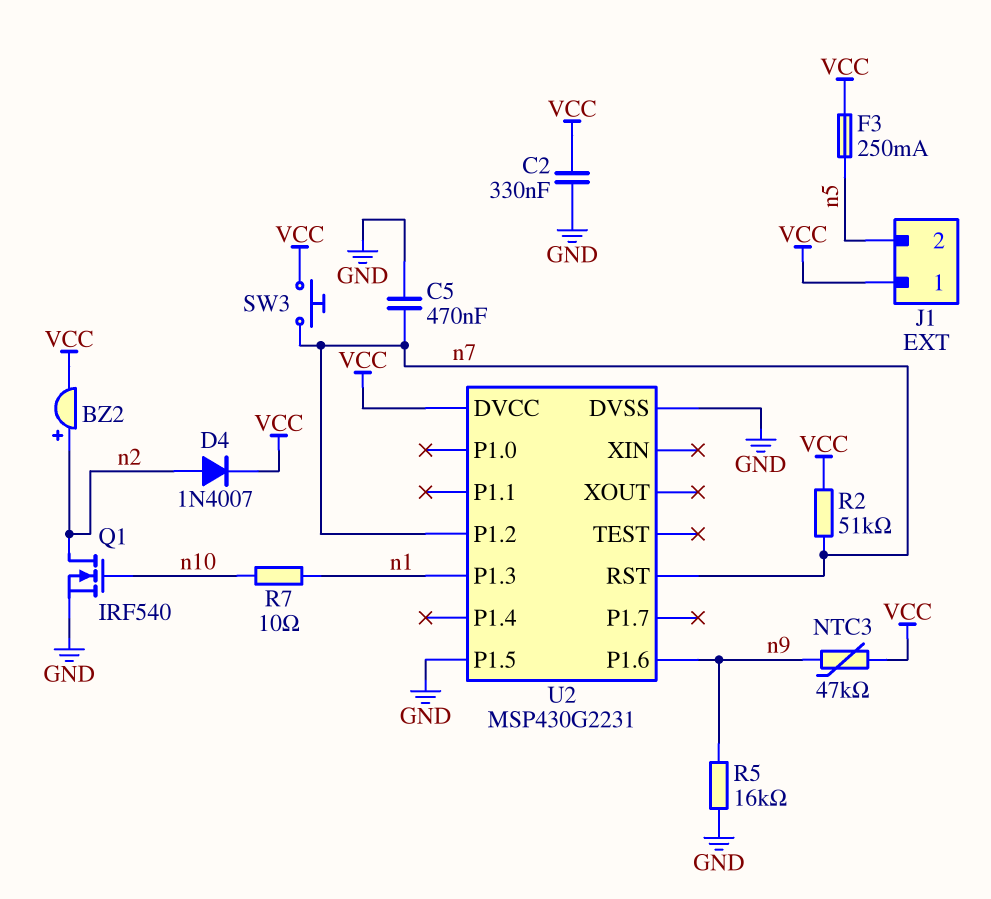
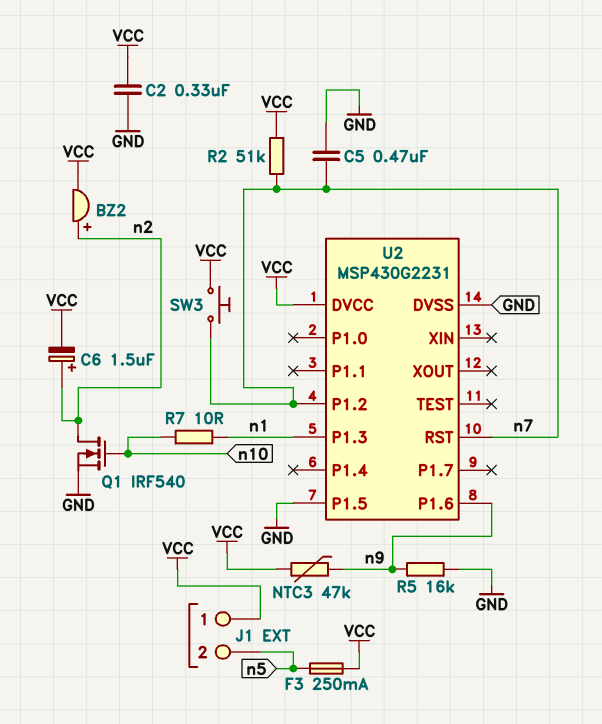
C6: none -> 1.5uF (plus n2, minus VCC)
D4: diode 1N4007 (A n2, K VCC) -> none

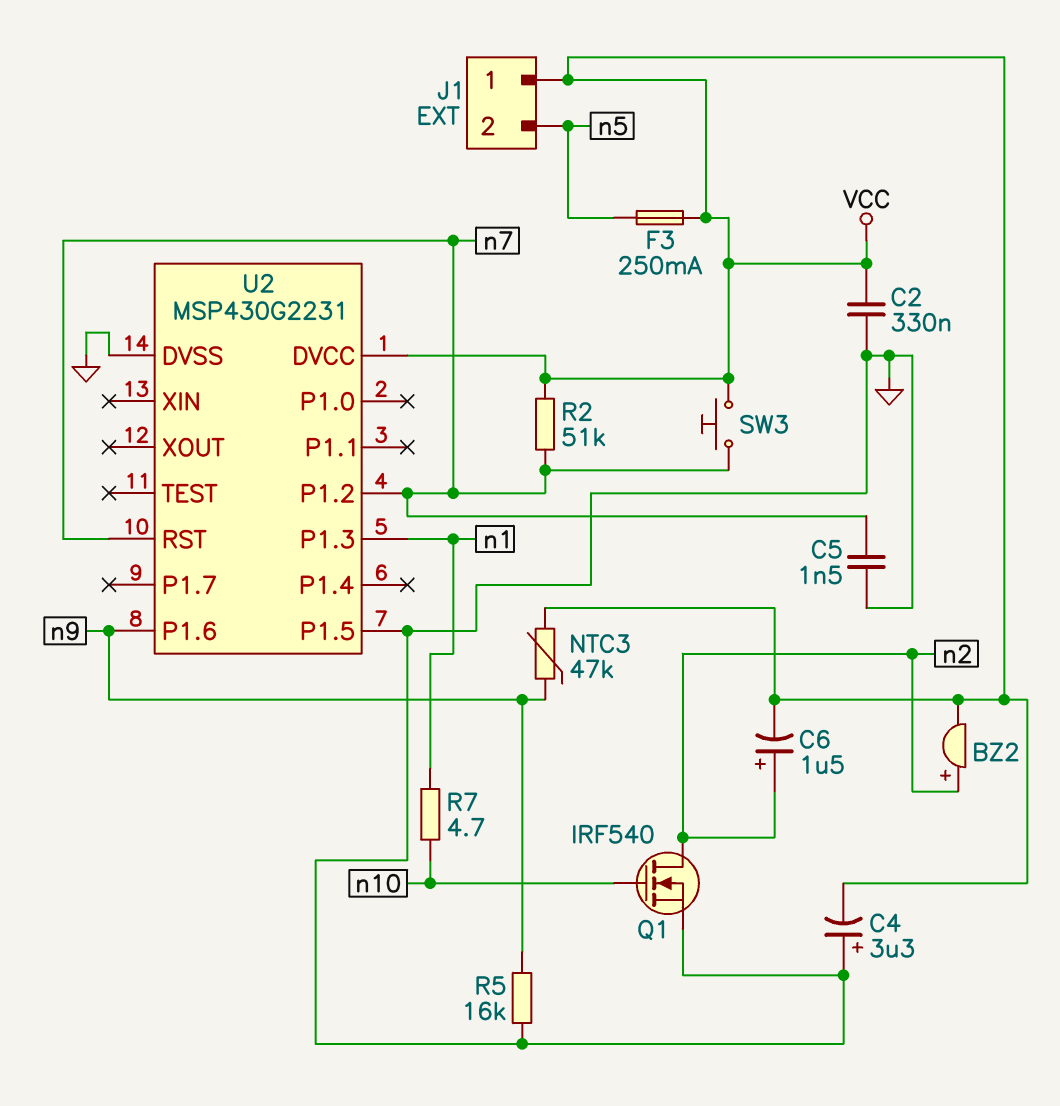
C4: none -> 3.3uF (plus GND, minus VCC)
C5: 470nF (GND, n7) -> 1.5nF (GND, n7)
R7: 10 (n1, n10) -> 4.7 (n1, n10)

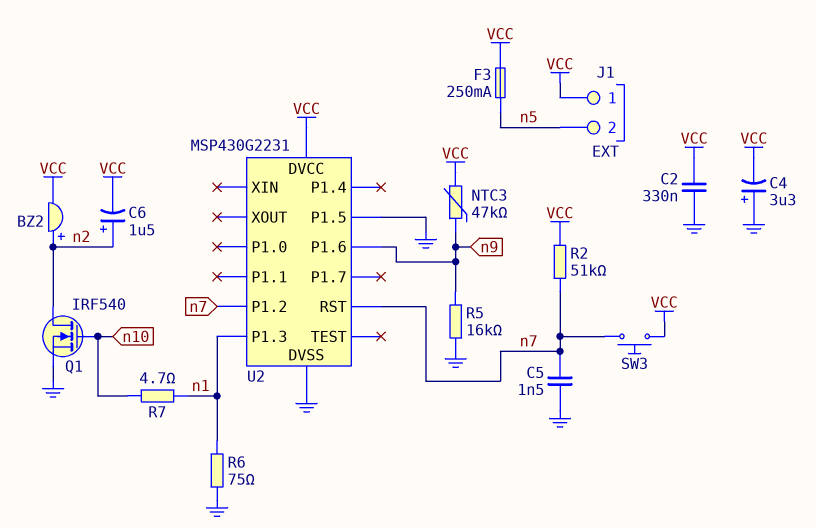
R6: none -> 75 (GND, n1)

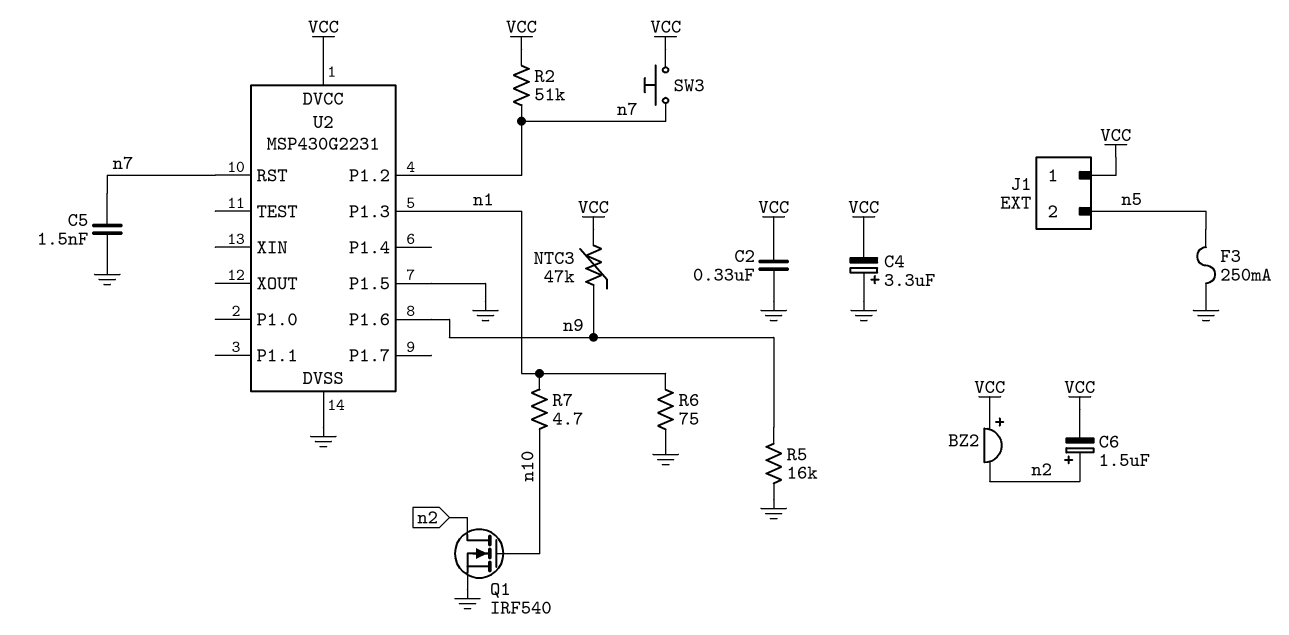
BZ2: buzzer (plus n2, minus VCC) -> buzzer (plus VCC, minus n2)
F3: 250mA (VCC, n5) -> 250mA (GND, n5)

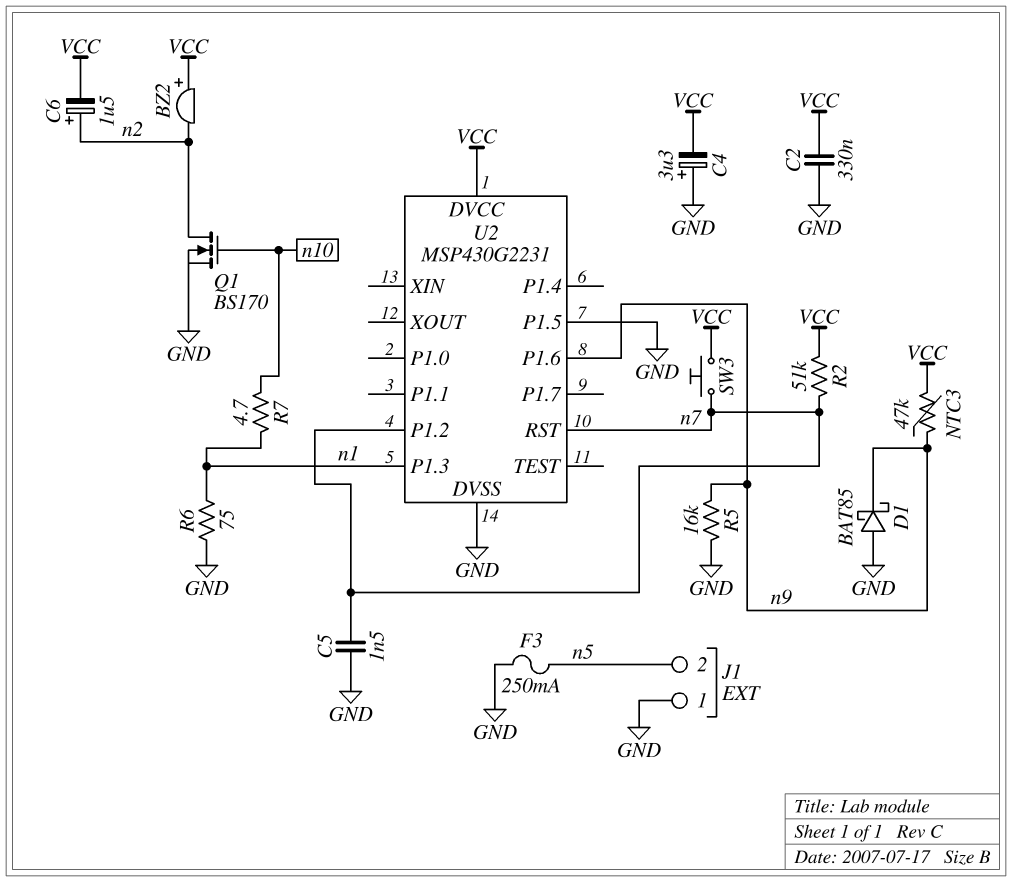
D1: none -> schottky BAT85 (A GND, K n9)
J1 pin 1: VCC -> GND
Q1: NMOS IRF540 (G n10, D n2, S GND) -> NMOS BS170 (G n10, D n2, S GND)

